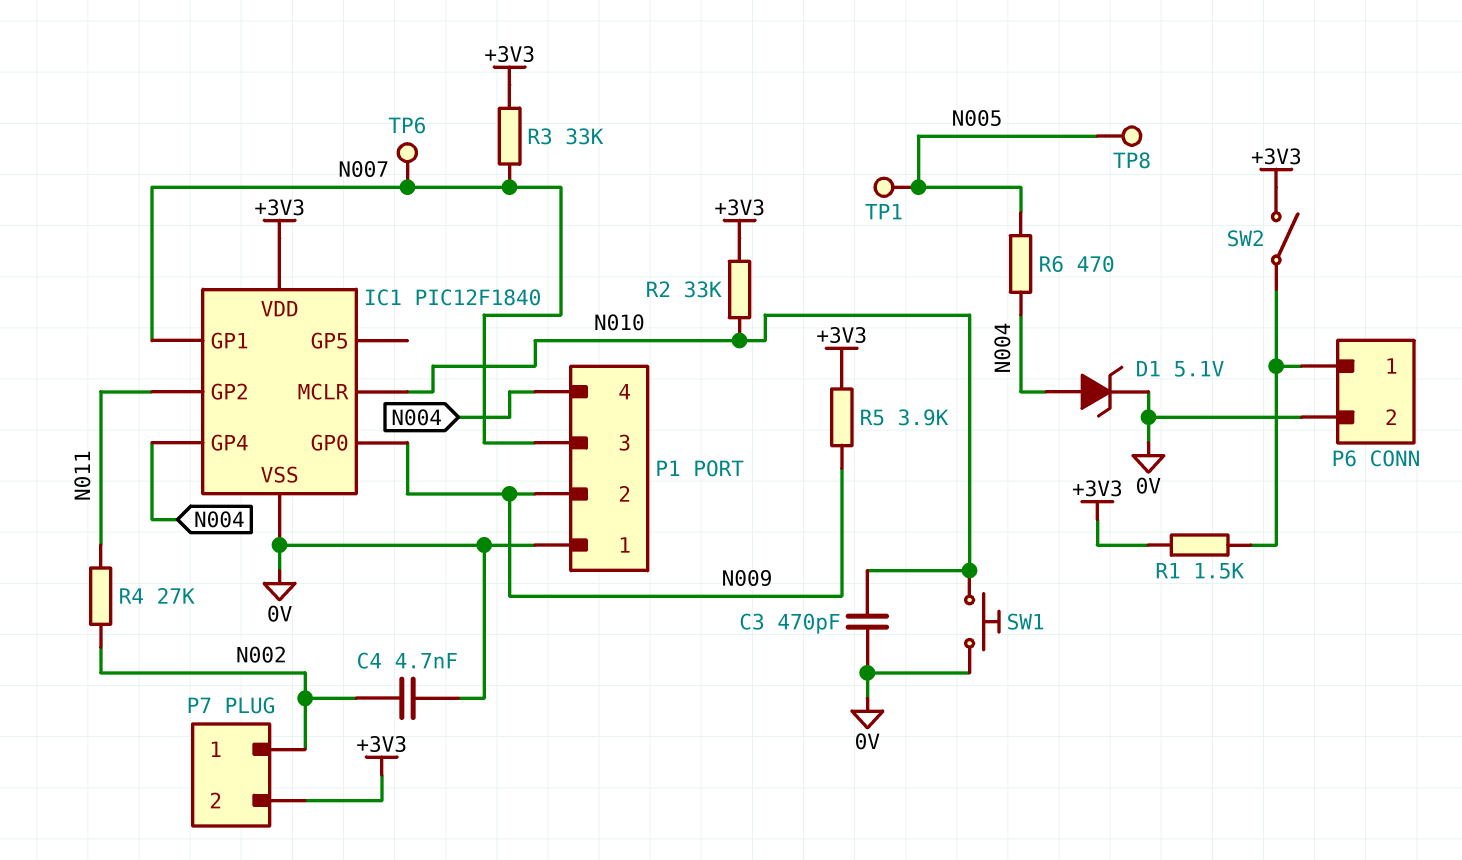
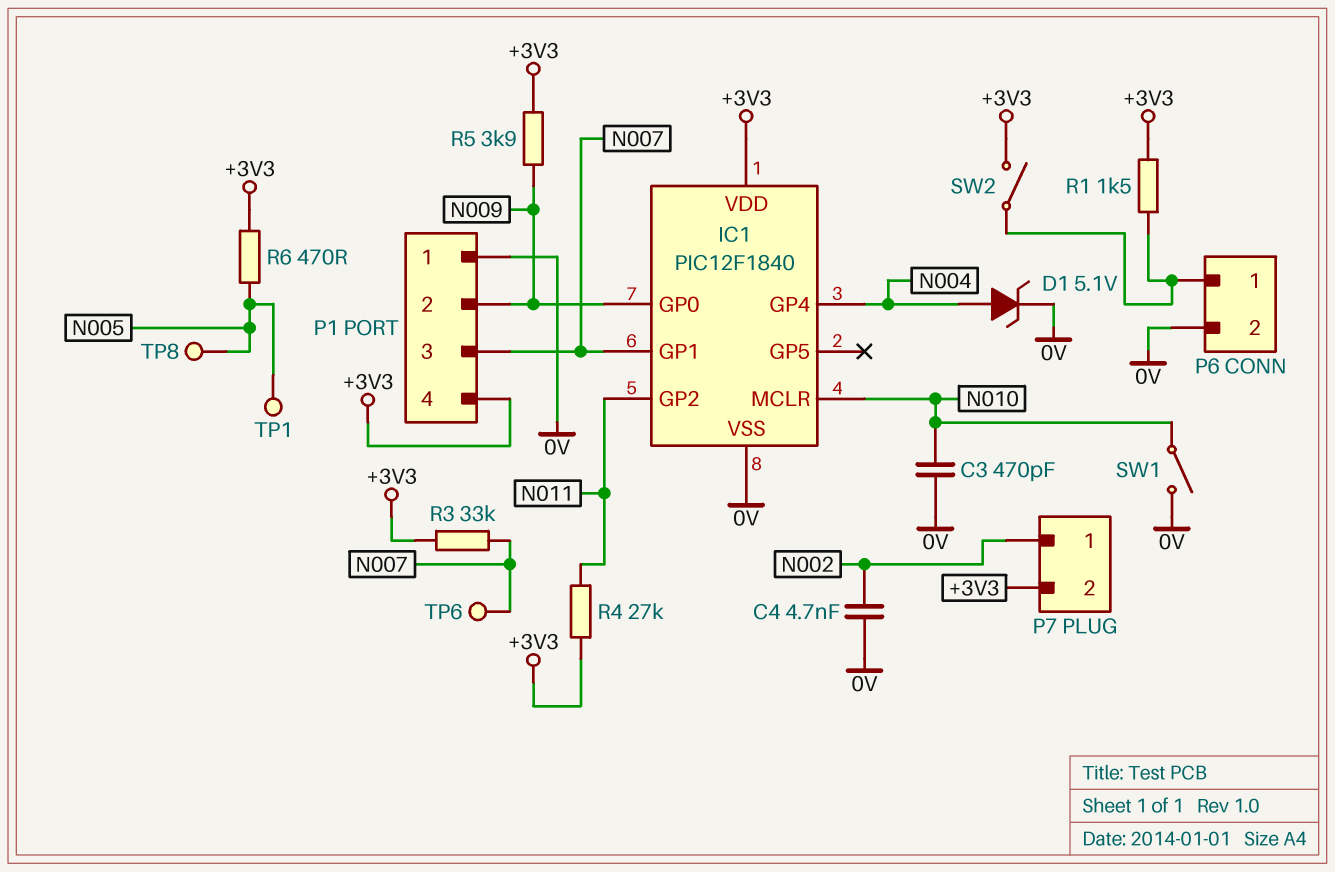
P1 pin 4: N004 -> +3V3
R2: 33k (+3V3, N010) -> none
R4: 27k (N002, N011) -> 27k (+3V3, N011)
R6: 470 (N004, N005) -> 470 (+3V3, N005)
SW1: button (0V, N010) -> switch (0V, N010)

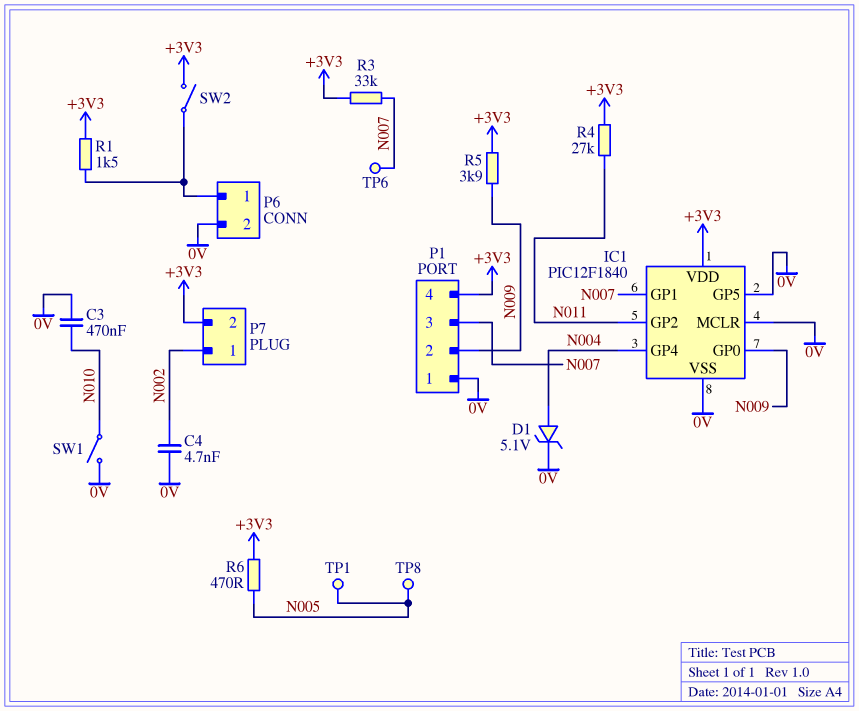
C3: 470pF (0V, N010) -> 470nF (0V, N010)
IC1 pin GP5: none -> 0V
IC1 pin MCLR: N010 -> 0V

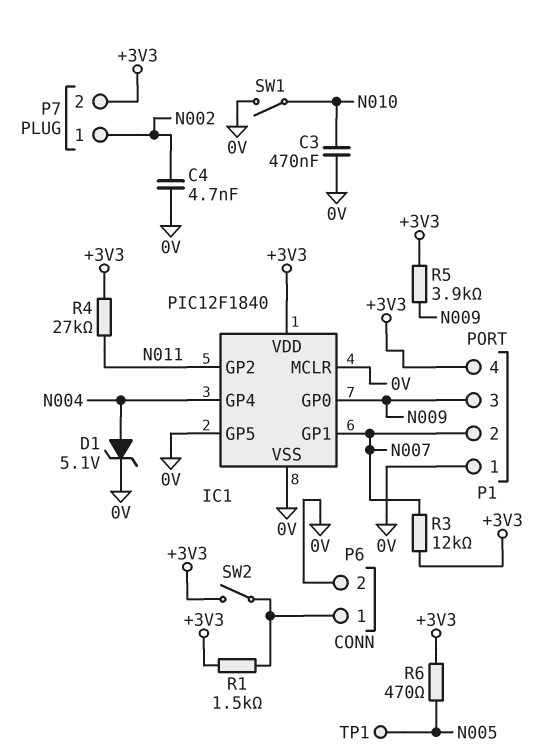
P1 pin 2: N009 -> N007
P1 pin 3: N007 -> N009
R3: 33k (+3V3, N007) -> 12k (+3V3, N007)
TP6: test point (N007) -> none
TP8: test point (N005) -> none

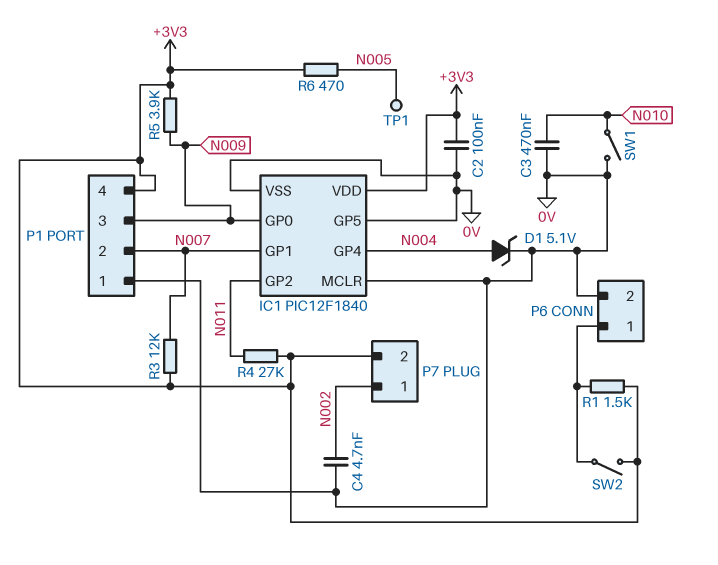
C2: none -> 100nF (+3V3, 0V)

